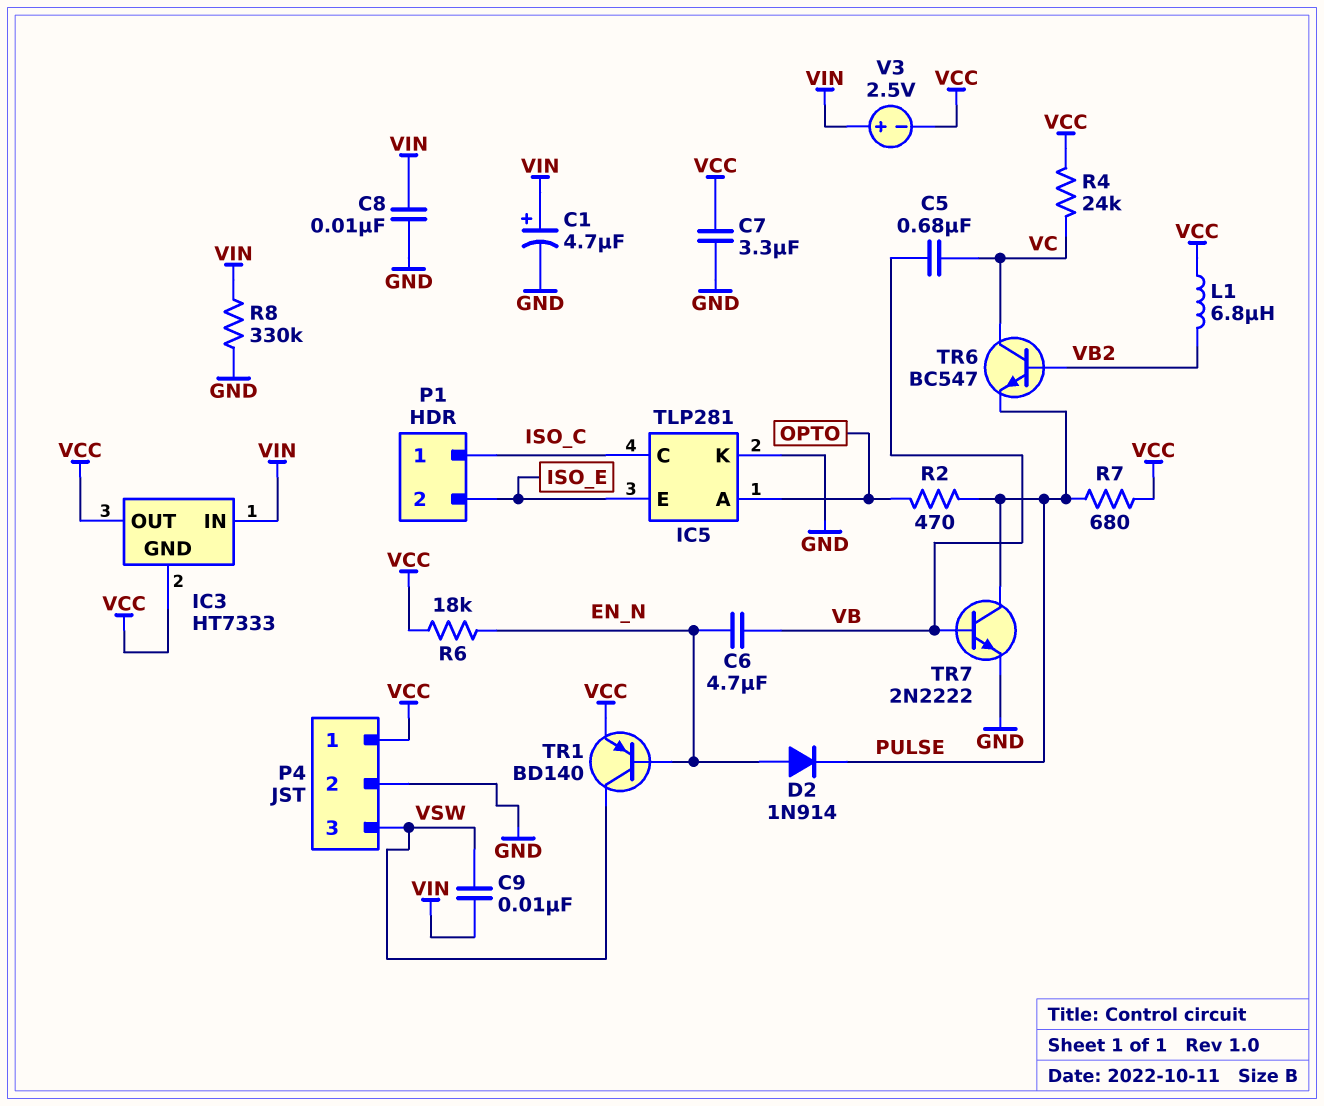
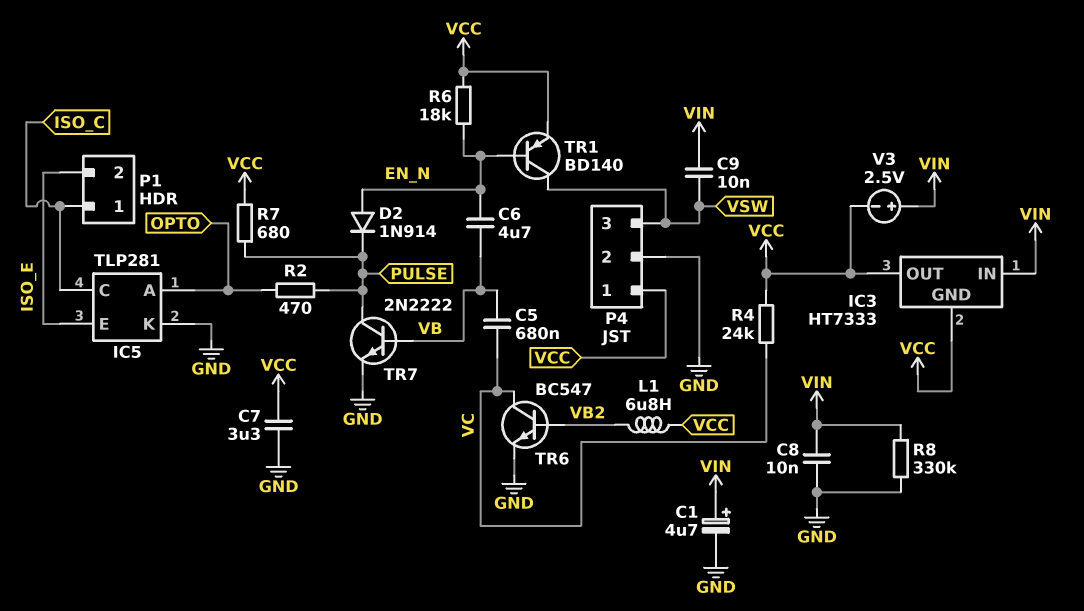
TR6: NPN BC547 (B VB2, C VC, E PULSE) -> NPN BC547 (B VB2, C VC, E GND)

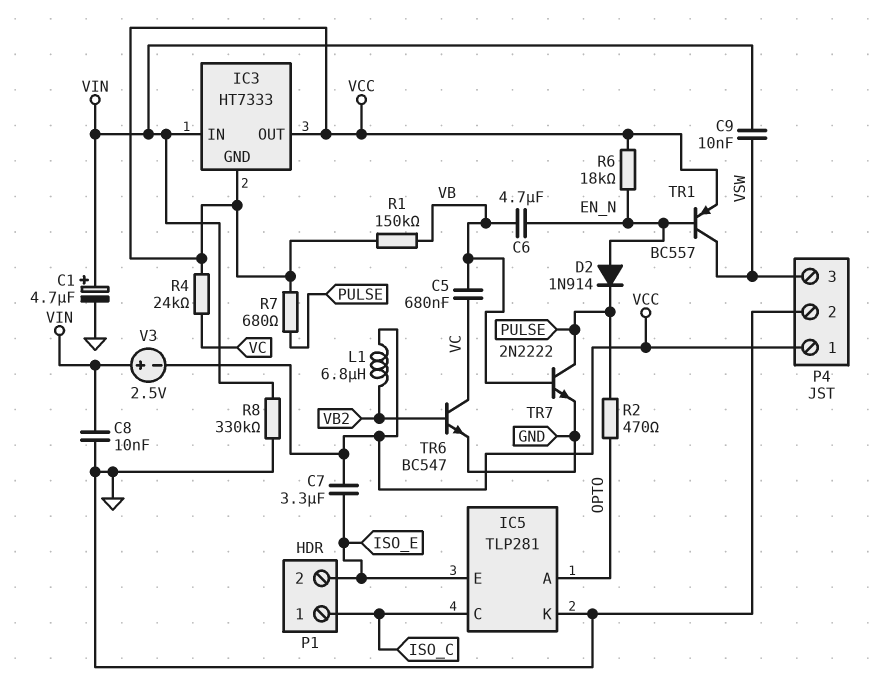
C7: 3.3uF (GND, VCC) -> 3.3uF (ISO_E, VCC)
R1: none -> 150k (VB, VCC)
TR1: PNP BD140 (B EN_N, C VSW, E VCC) -> PNP BC557 (B EN_N, C VSW, E VCC)

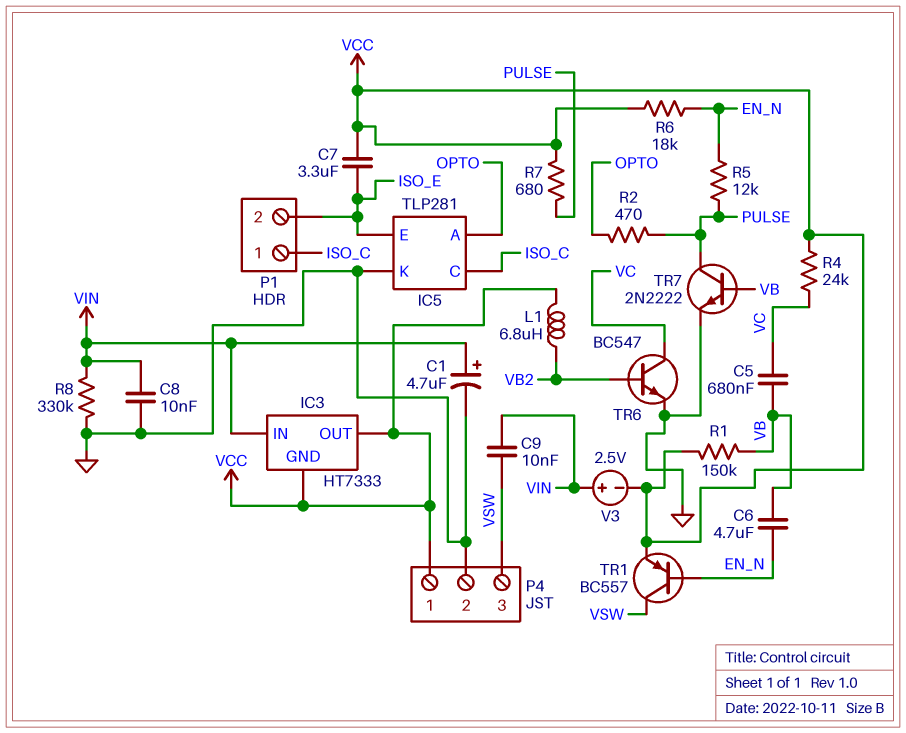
D2: diode 1N914 (A EN_N, K PULSE) -> none
R5: none -> 12k (EN_N, PULSE)

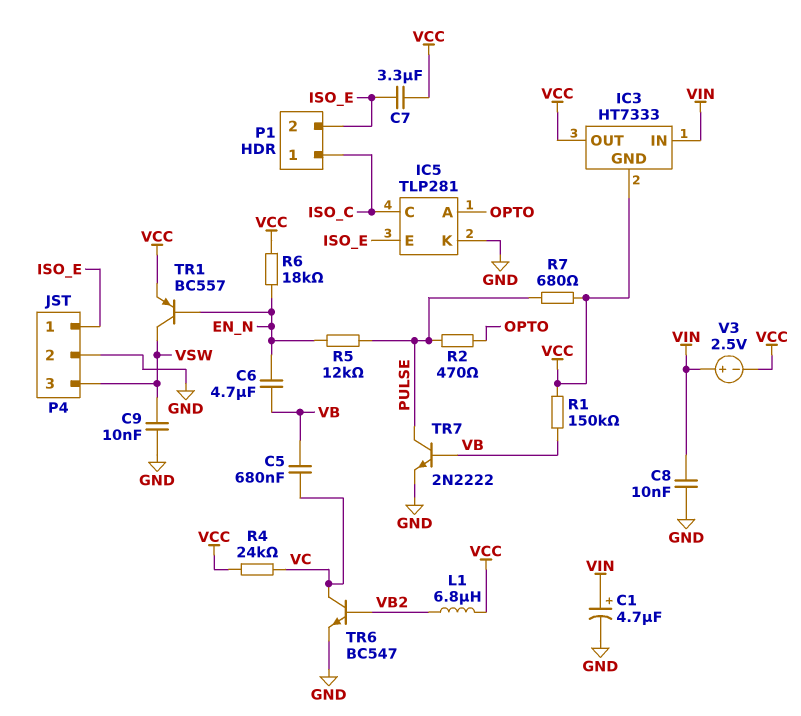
C9: 10nF (VIN, VSW) -> 10nF (GND, VSW)
P4 pin 1: VCC -> ISO_E
R8: 330k (GND, VIN) -> none

